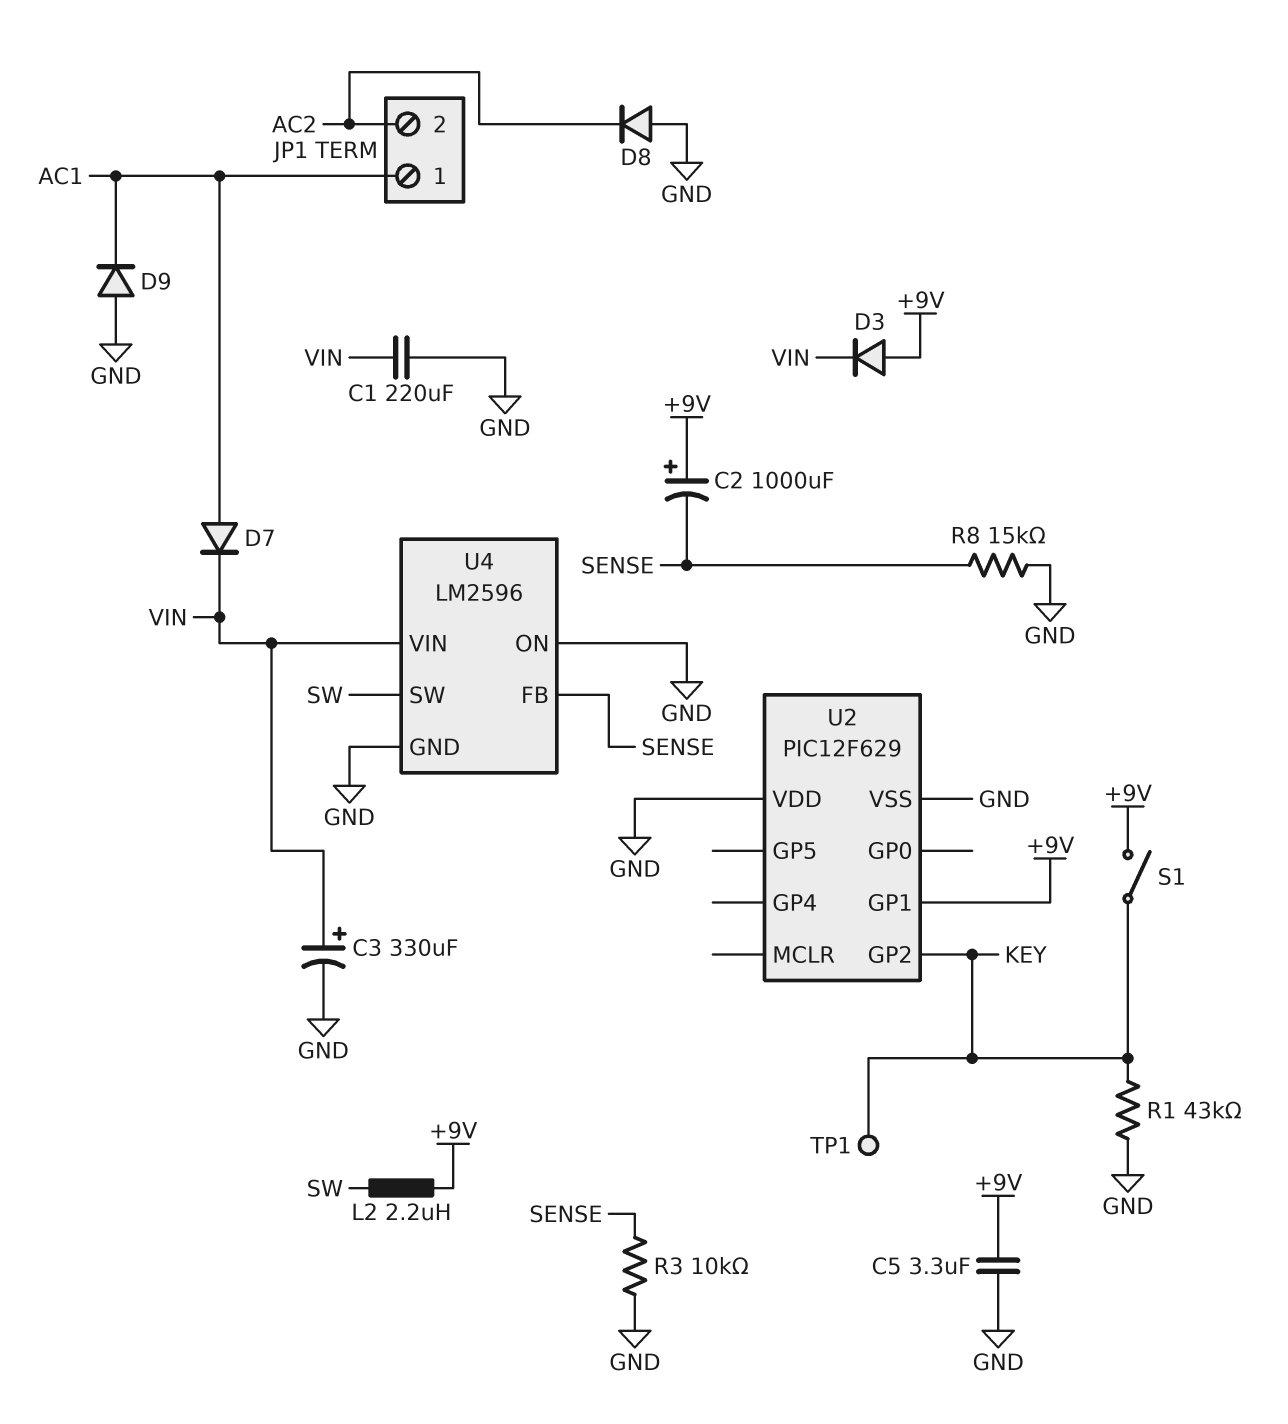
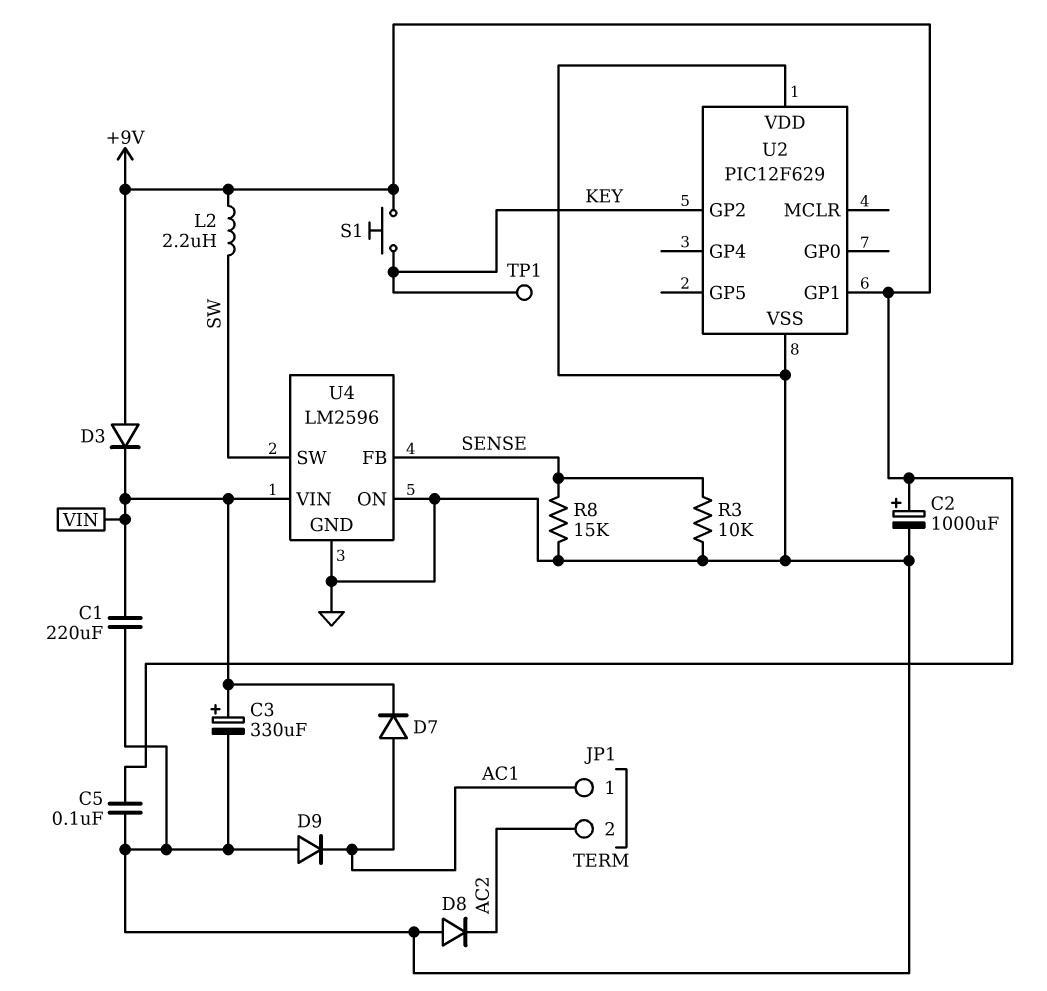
C2: 1000uF (plus +9V, minus SENSE) -> 1000uF (plus +9V, minus GND)
C5: 3.3uF (+9V, GND) -> 100nF (+9V, GND)
R1: 43k (GND, KEY) -> none
S1: switch (+9V, KEY) -> button (+9V, KEY)

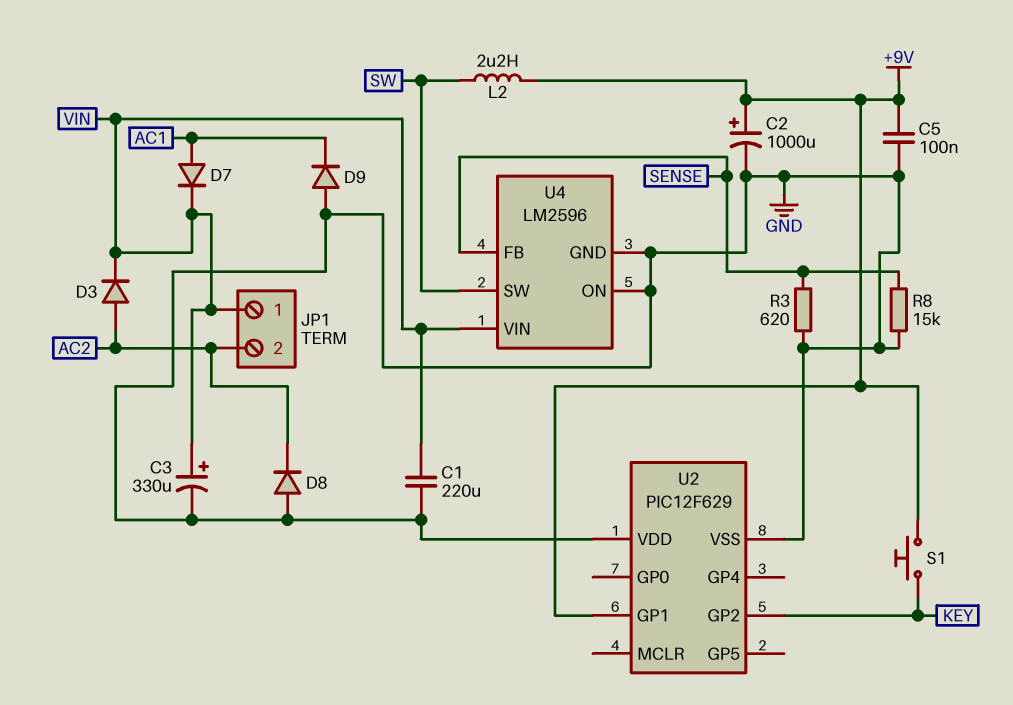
D3: diode (A +9V, K VIN) -> diode (A AC2, K VIN)
JP1 pin 1: AC1 -> VIN
R3: 10k (GND, SENSE) -> 620 (GND, SENSE)
TP1: test point (KEY) -> none

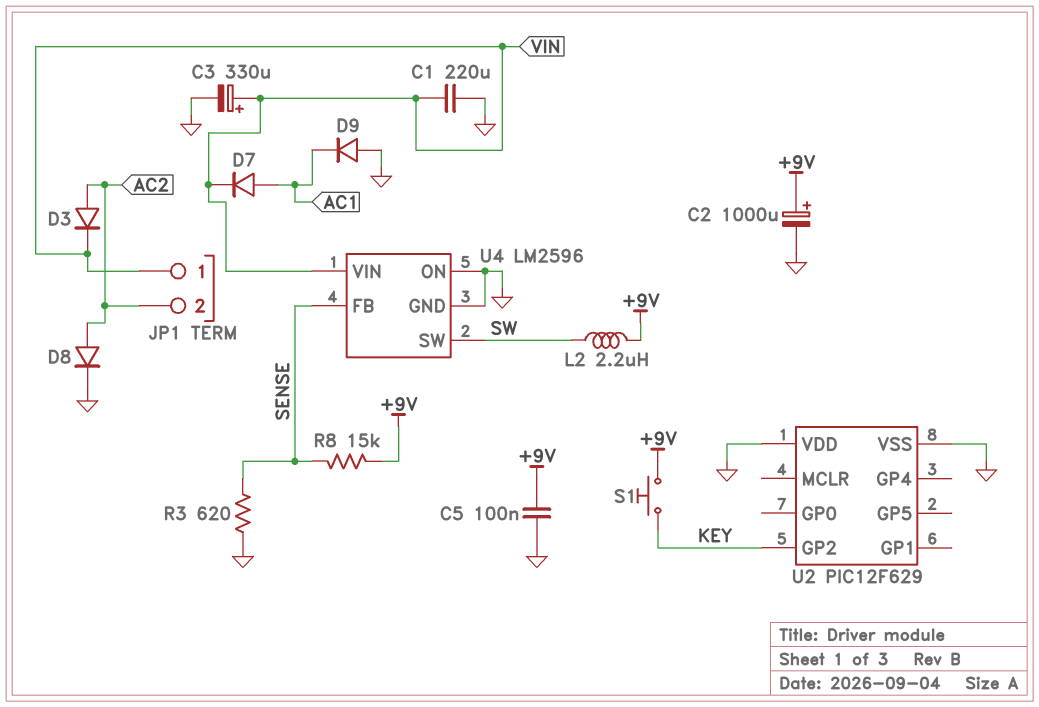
D8: diode (A GND, K AC2) -> diode (A AC2, K GND)
R8: 15k (GND, SENSE) -> 15k (+9V, SENSE)
U2 pin GP1: +9V -> none

